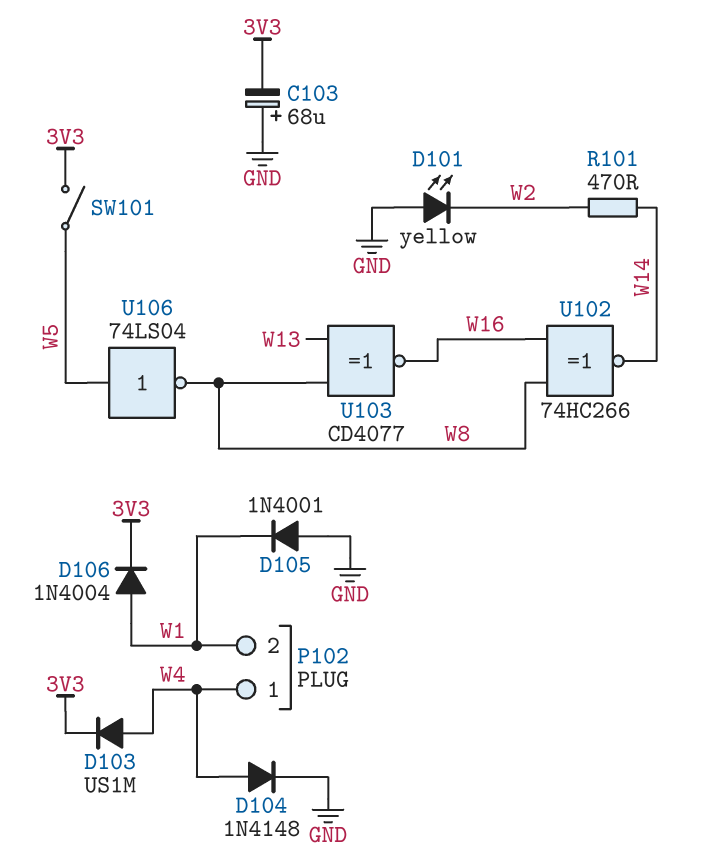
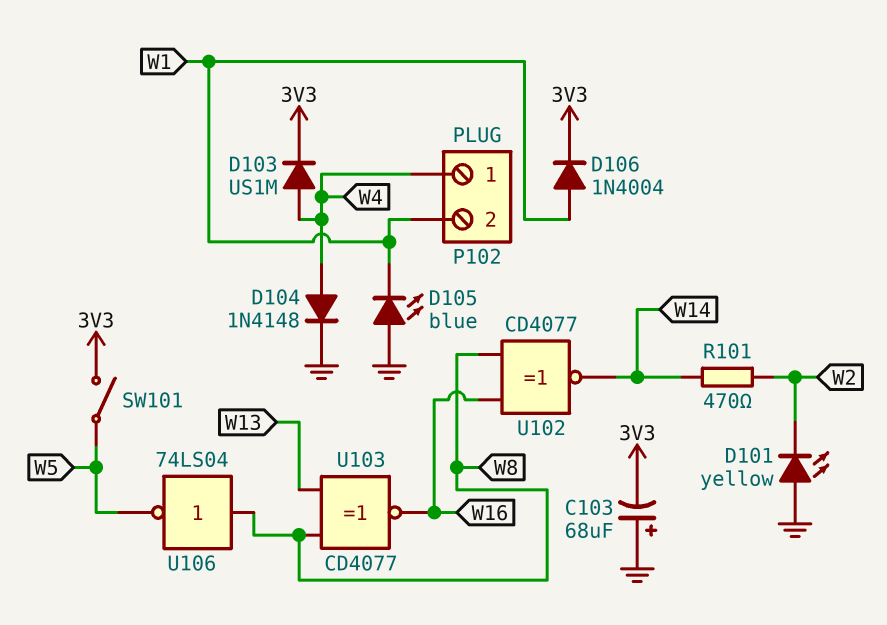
D105: diode 1N4001 (A GND, K W1) -> LED blue (A GND, K W1)
U102: XNOR 74HC266 (in W8, in W16, out W14) -> XNOR CD4077 (in W8, in W16, out W14)
U106: NOT 74LS04 (in W5, out W8) -> NOT 74LS04 (in W8, out W5)

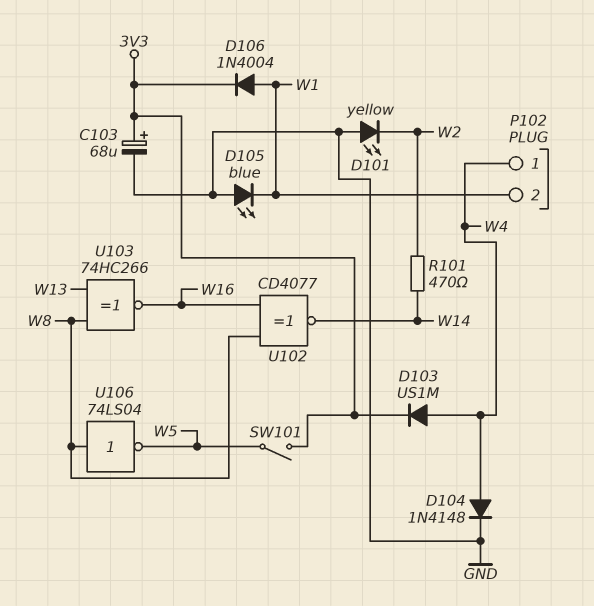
C103: 68uF (plus GND, minus 3V3) -> 68uF (plus 3V3, minus GND)
U103: XNOR CD4077 (in W8, in W13, out W16) -> XNOR 74HC266 (in W8, in W13, out W16)

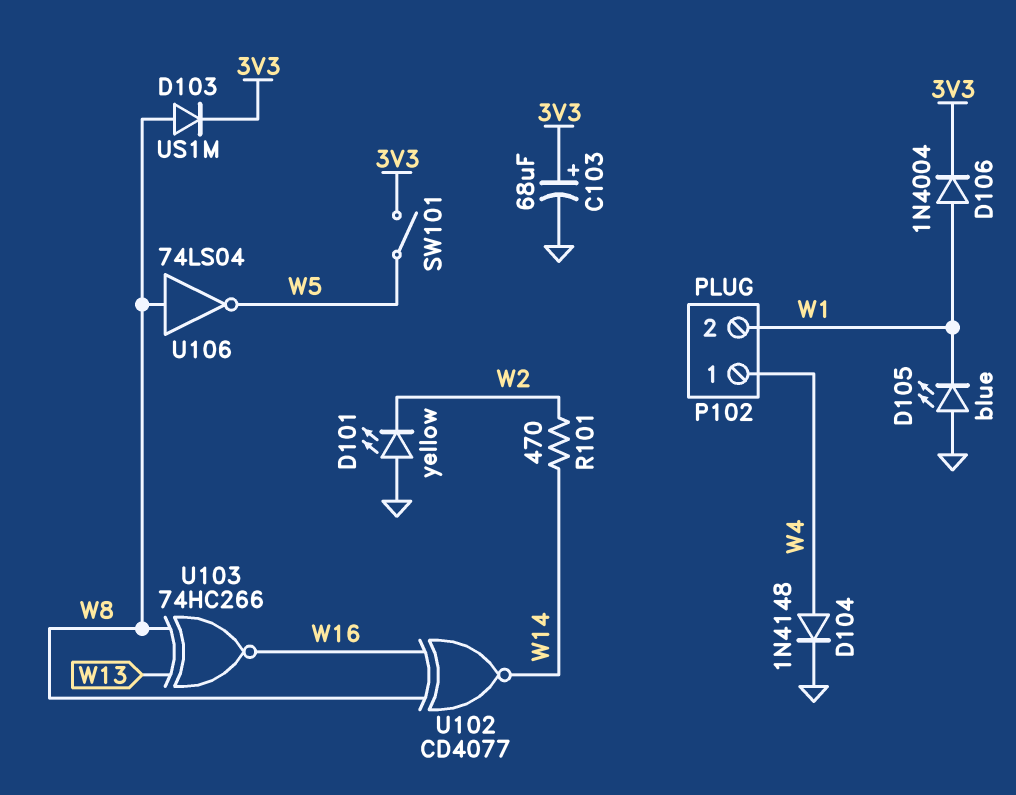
D103: diode US1M (A W4, K 3V3) -> diode US1M (A W8, K 3V3)

